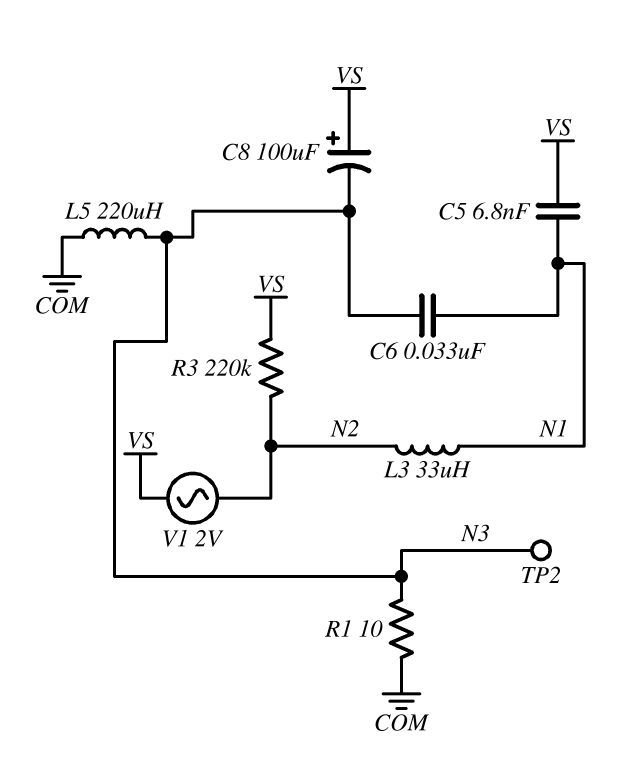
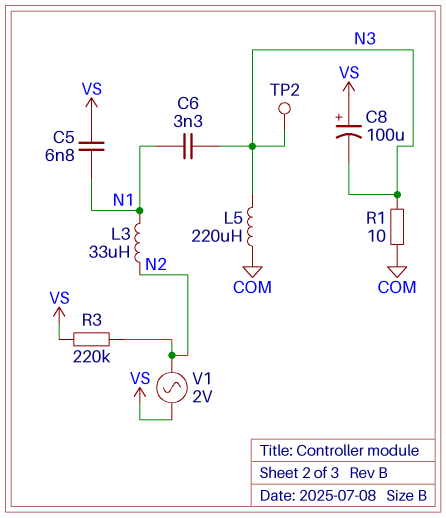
C6: 33nF (N1, N3) -> 3.3nF (N1, N3)

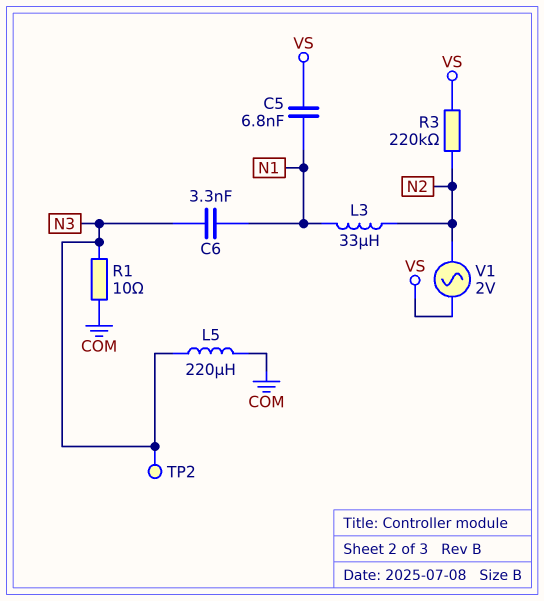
C8: 100uF (plus VS, minus N3) -> none

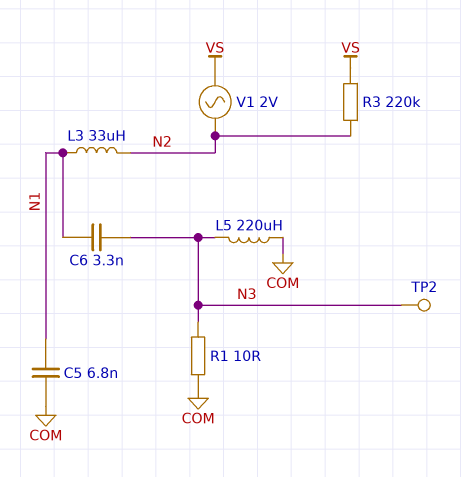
C5: 6.8nF (N1, VS) -> 6.8nF (COM, N1)

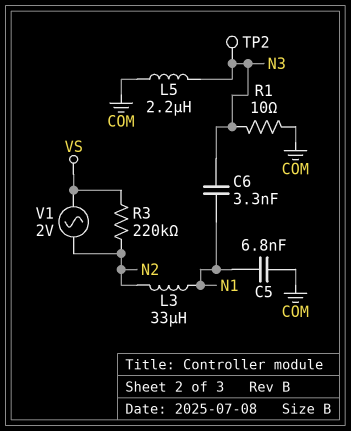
L5: 220uH (COM, N3) -> 2.2uH (COM, N3)

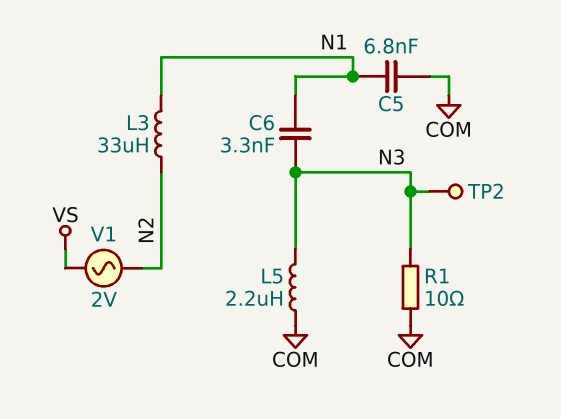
R3: 220k (N2, VS) -> none

